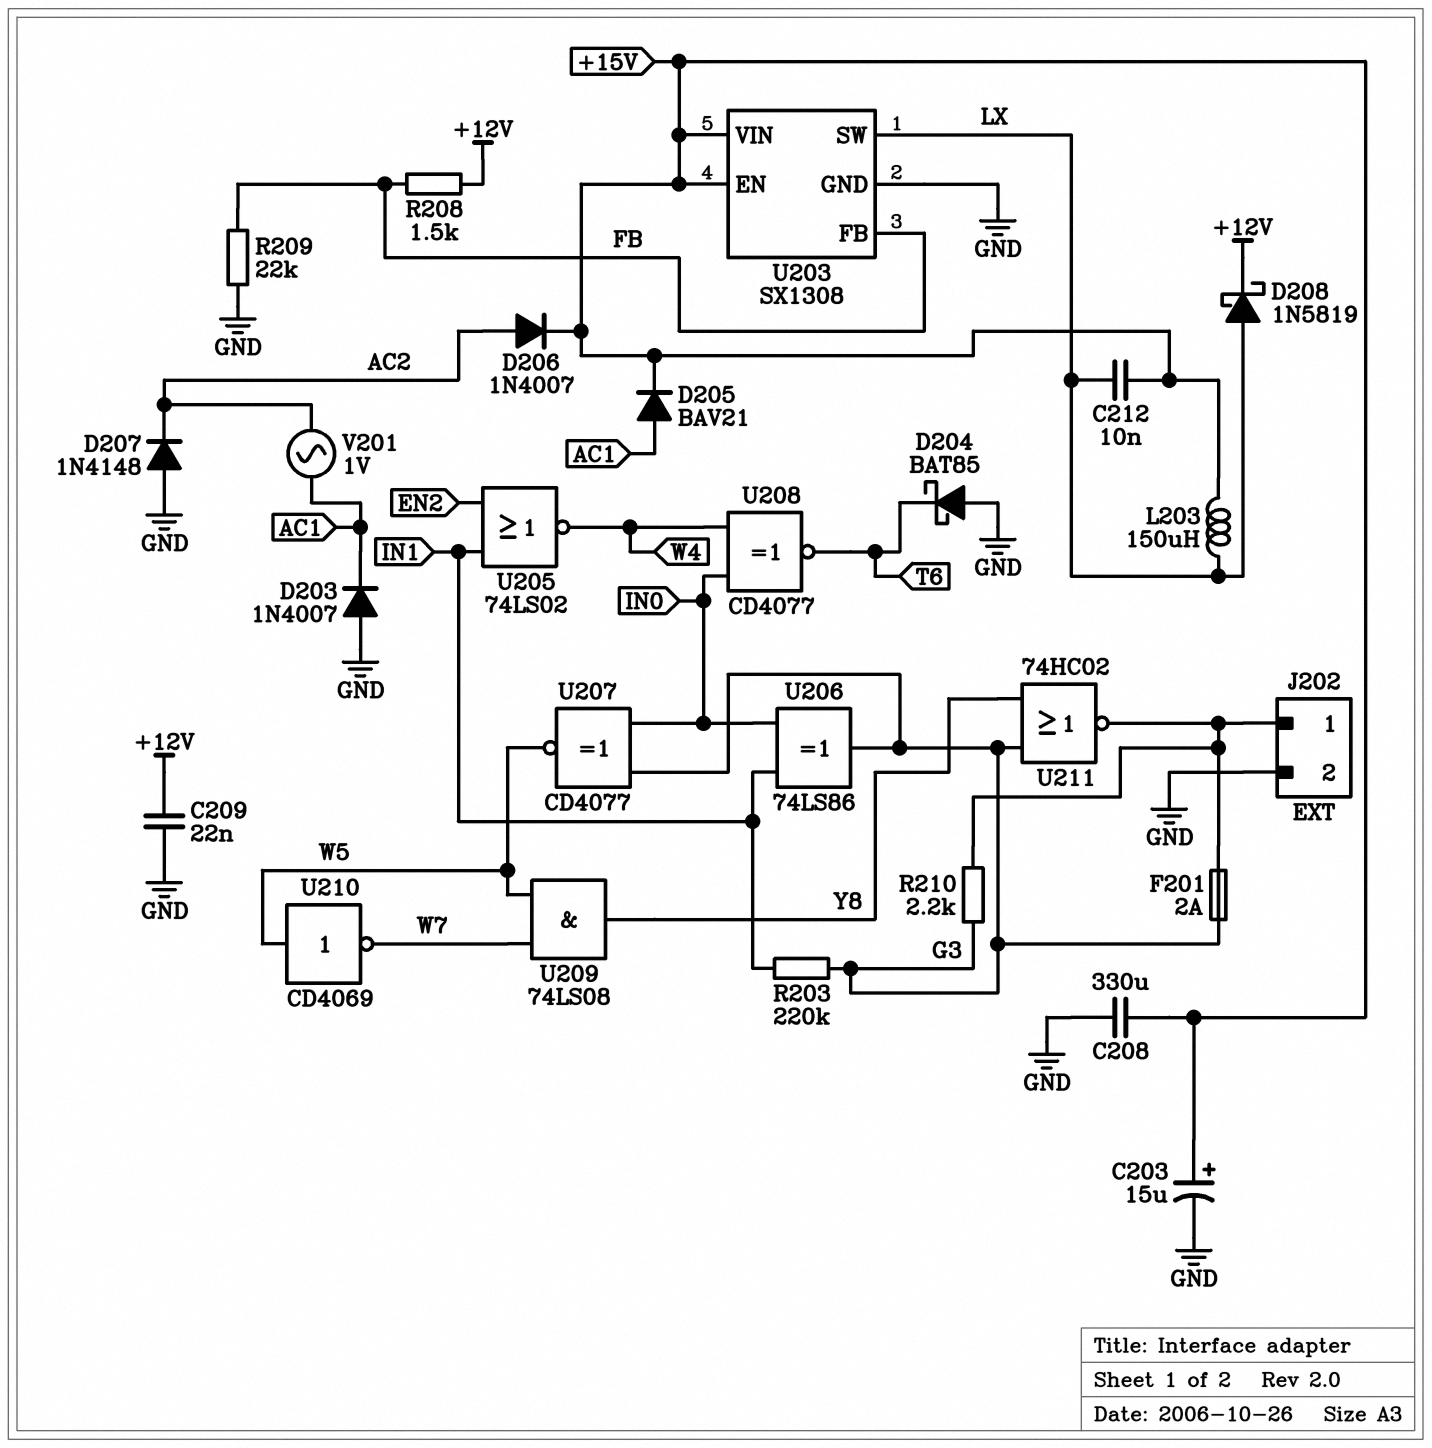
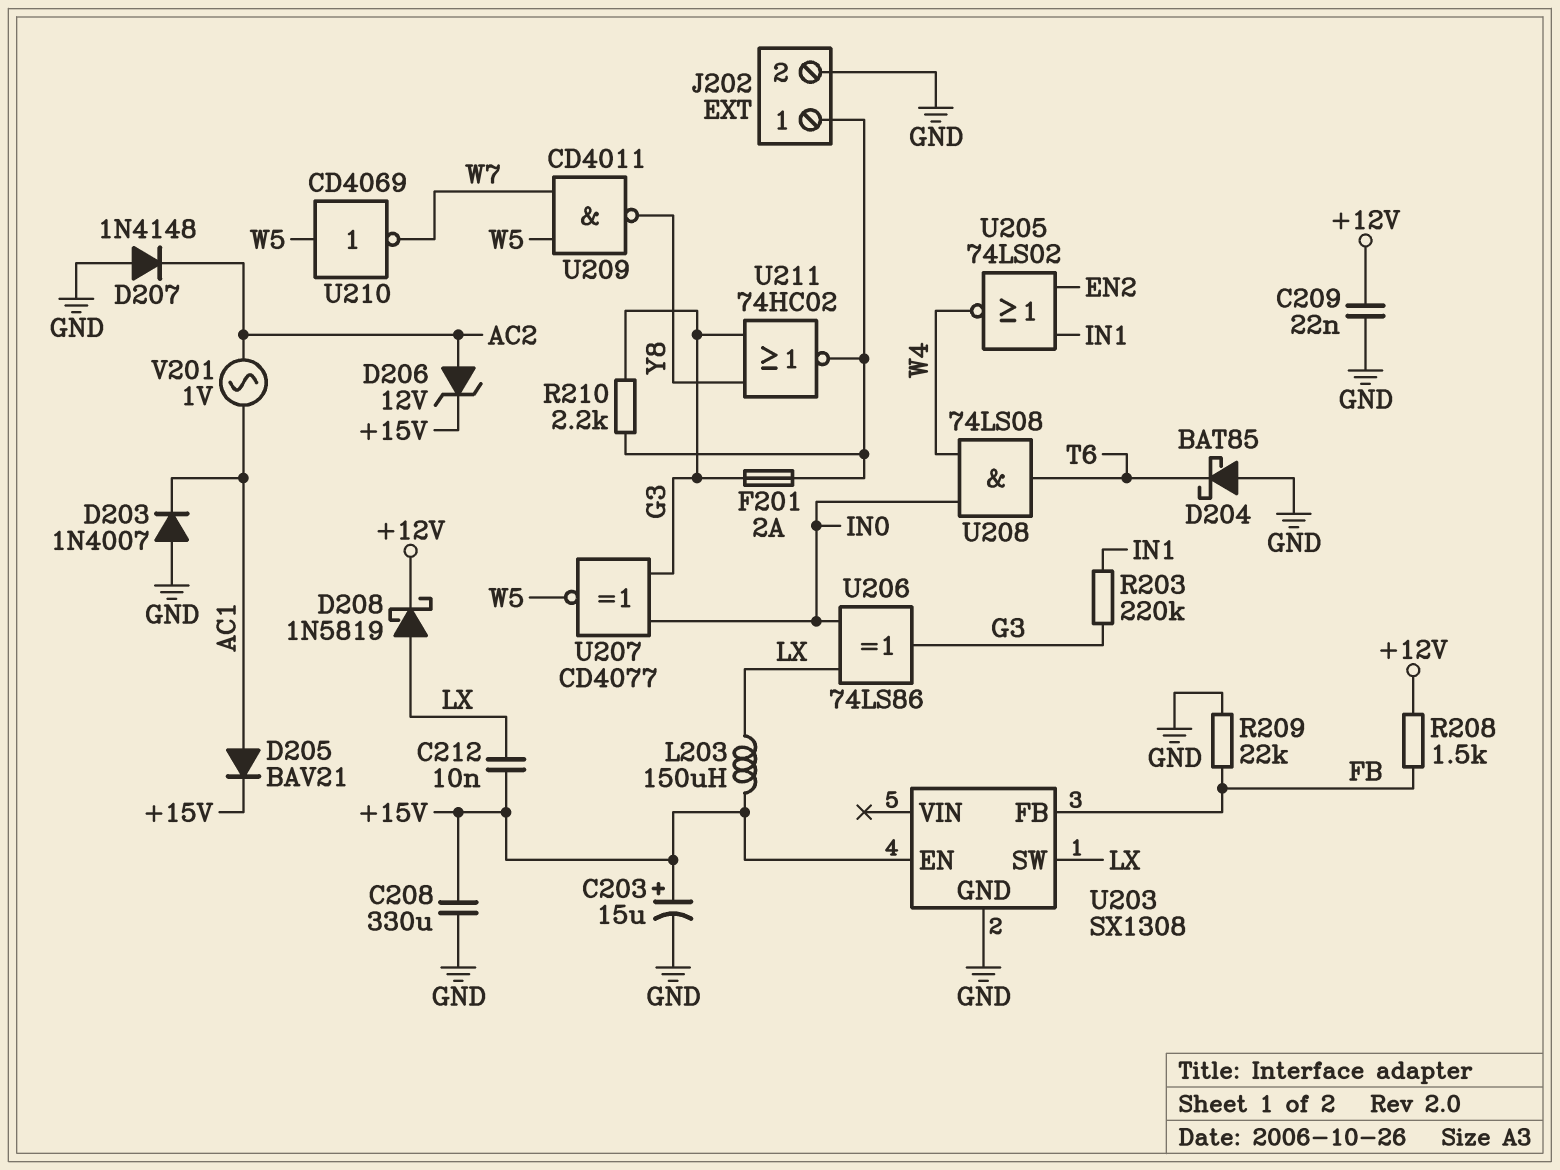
D206: diode 1N4007 (A AC2, K +15V) -> zener 12V (A AC2, K +15V)
U203 pin VIN: +15V -> none
U206: XOR 74LS86 (in IN0, in IN1, out G3) -> XOR 74LS86 (in IN0, in LX, out G3)
U208: XNOR CD4077 (in IN0, in W4, out T6) -> AND 74LS08 (in IN0, in W4, out T6)
U209: AND 74LS08 (in W5, in W7, out Y8) -> NAND CD4011 (in W5, in W7, out Y8)

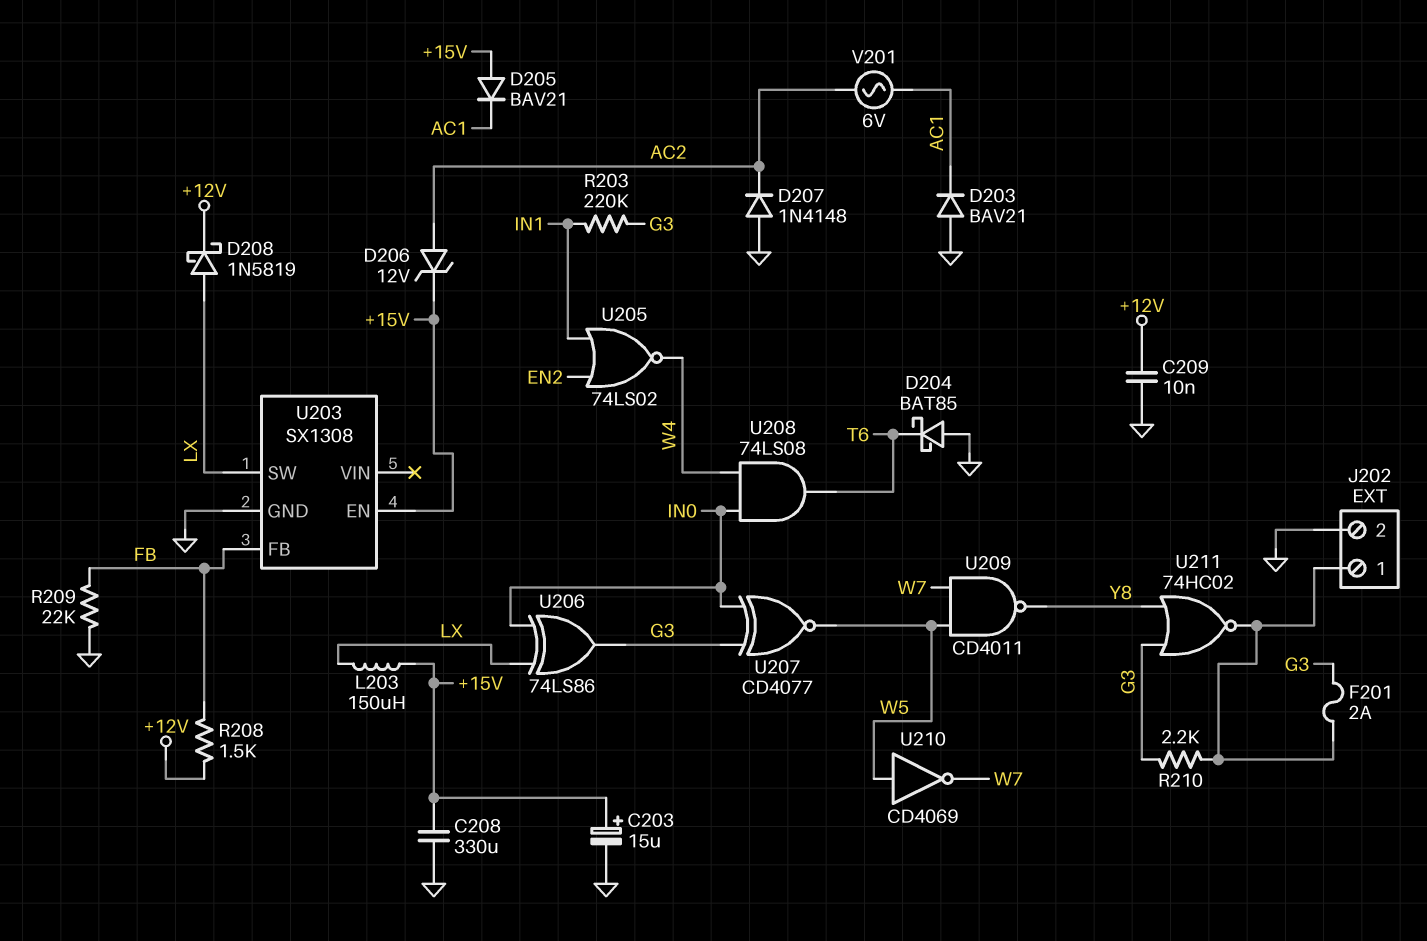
C209: 22nF (+12V, GND) -> 10nF (+12V, GND)
C212: 10nF (+15V, LX) -> none
D203: diode 1N4007 (A GND, K AC1) -> diode BAV21 (A GND, K AC1)
D205: diode BAV21 (A AC1, K +15V) -> diode BAV21 (A +15V, K AC1)
V201: AC 1V (AC1, AC2) -> AC 6V (AC1, AC2)

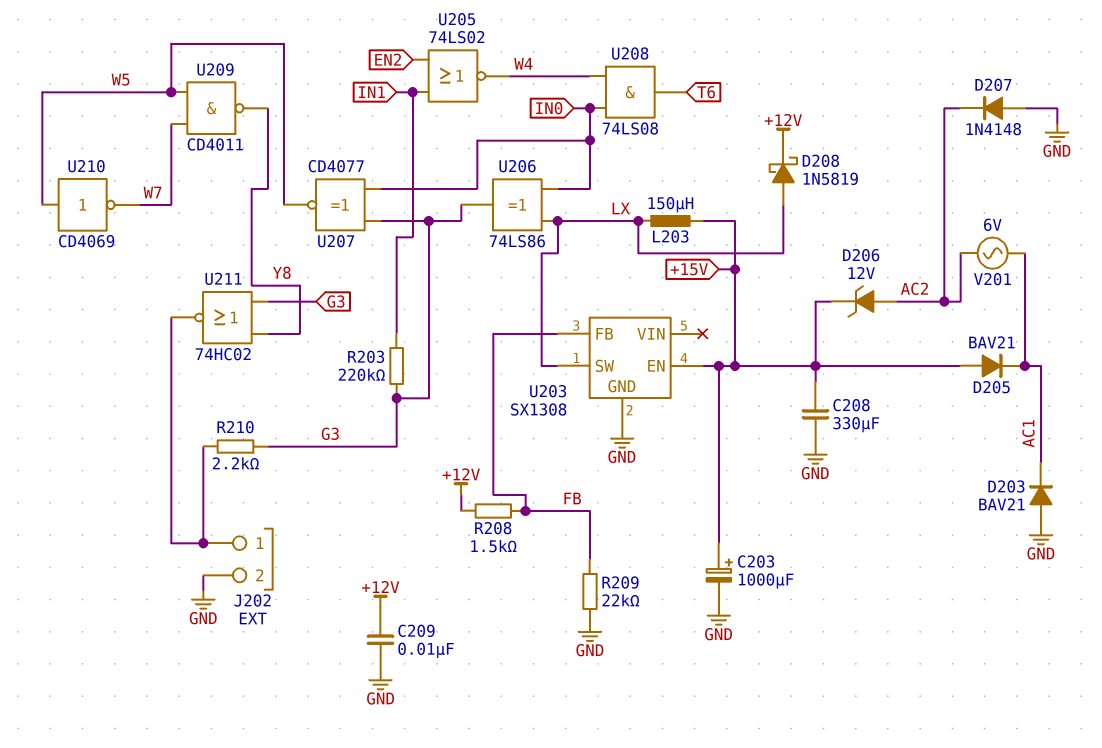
C203: 15uF (plus +15V, minus GND) -> 1000uF (plus +15V, minus GND)
D204: schottky BAT85 (A GND, K T6) -> none
F201: 2A (G3, J202/1) -> none

